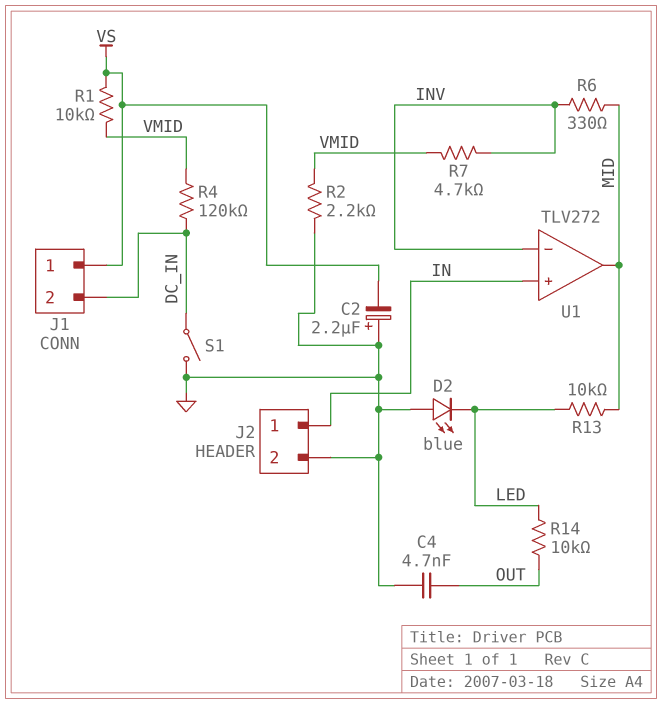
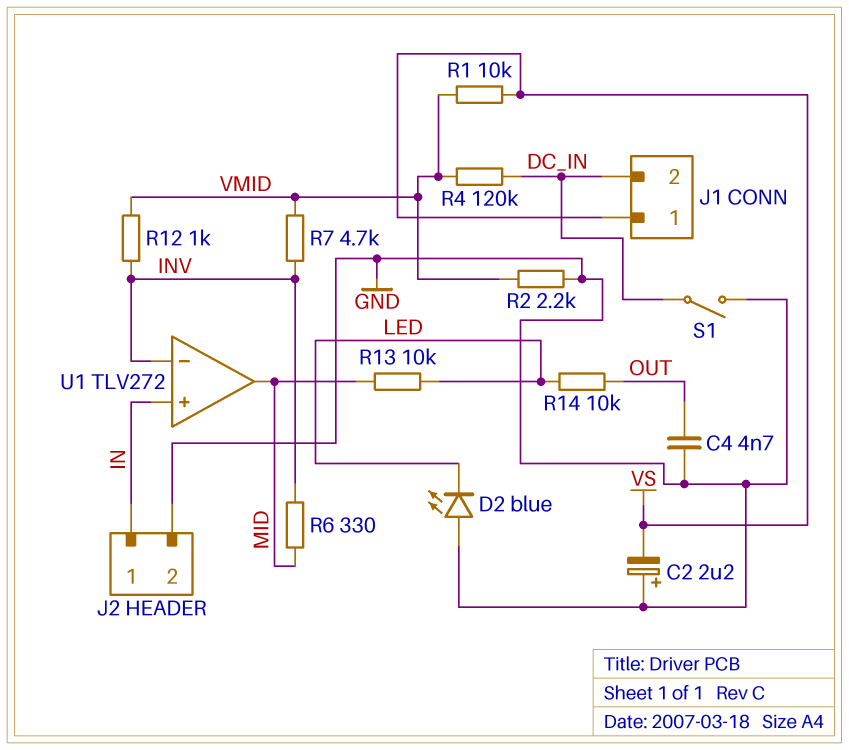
R12: none -> 1k (INV, VMID)

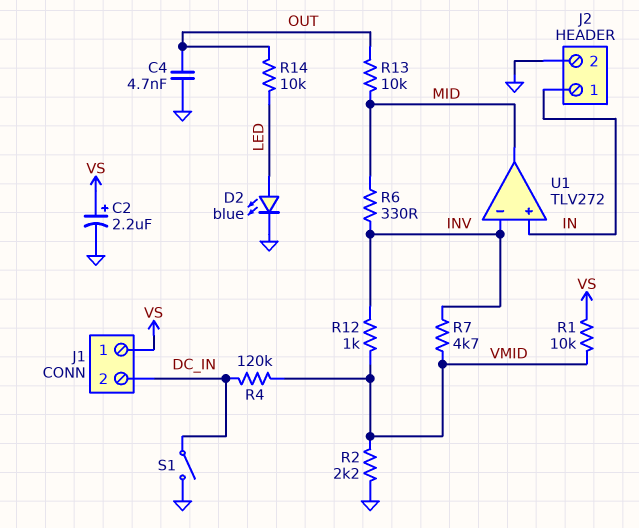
C2: 2.2uF (plus GND, minus VS) -> 2.2uF (plus VS, minus GND)
D2: LED blue (A GND, K LED) -> LED blue (A LED, K GND)
R13: 10k (LED, MID) -> 10k (MID, OUT)

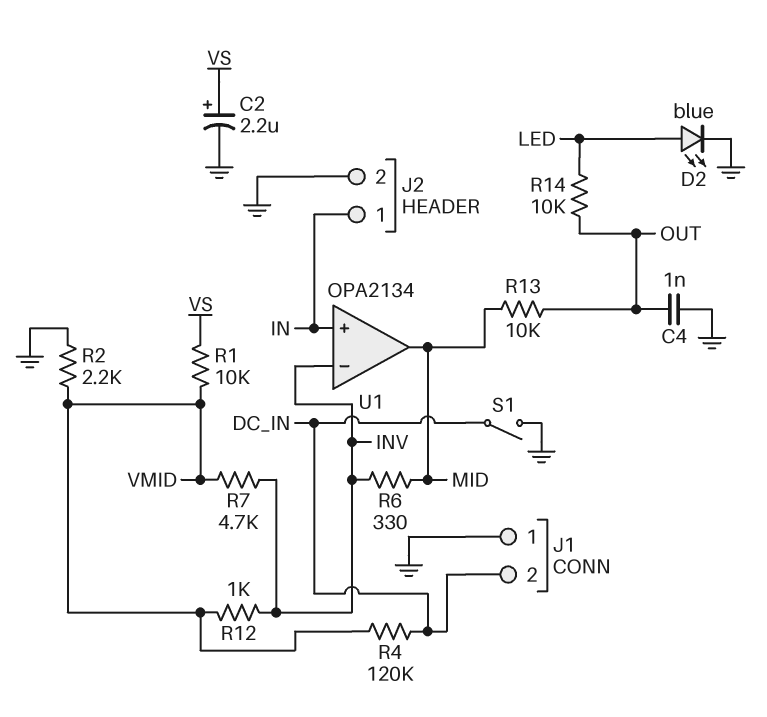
C4: 4.7nF (GND, OUT) -> 1nF (GND, OUT)
J1 pin 1: VS -> GND
U1: TLV272 -> OPA2134

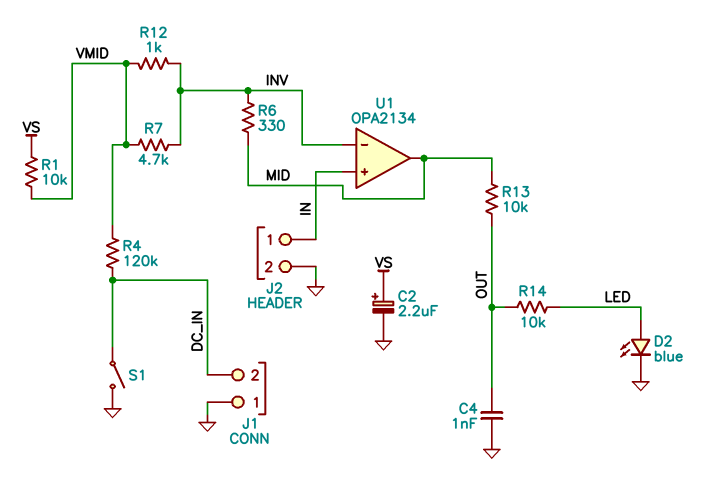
R2: 2.2k (GND, VMID) -> none

